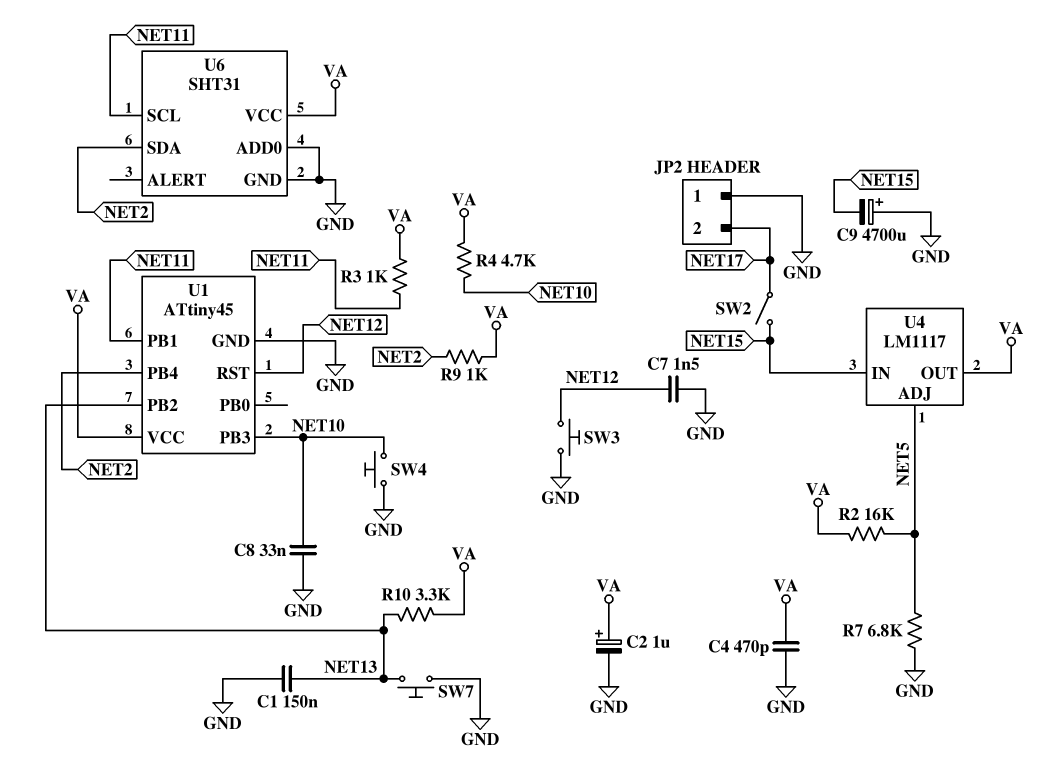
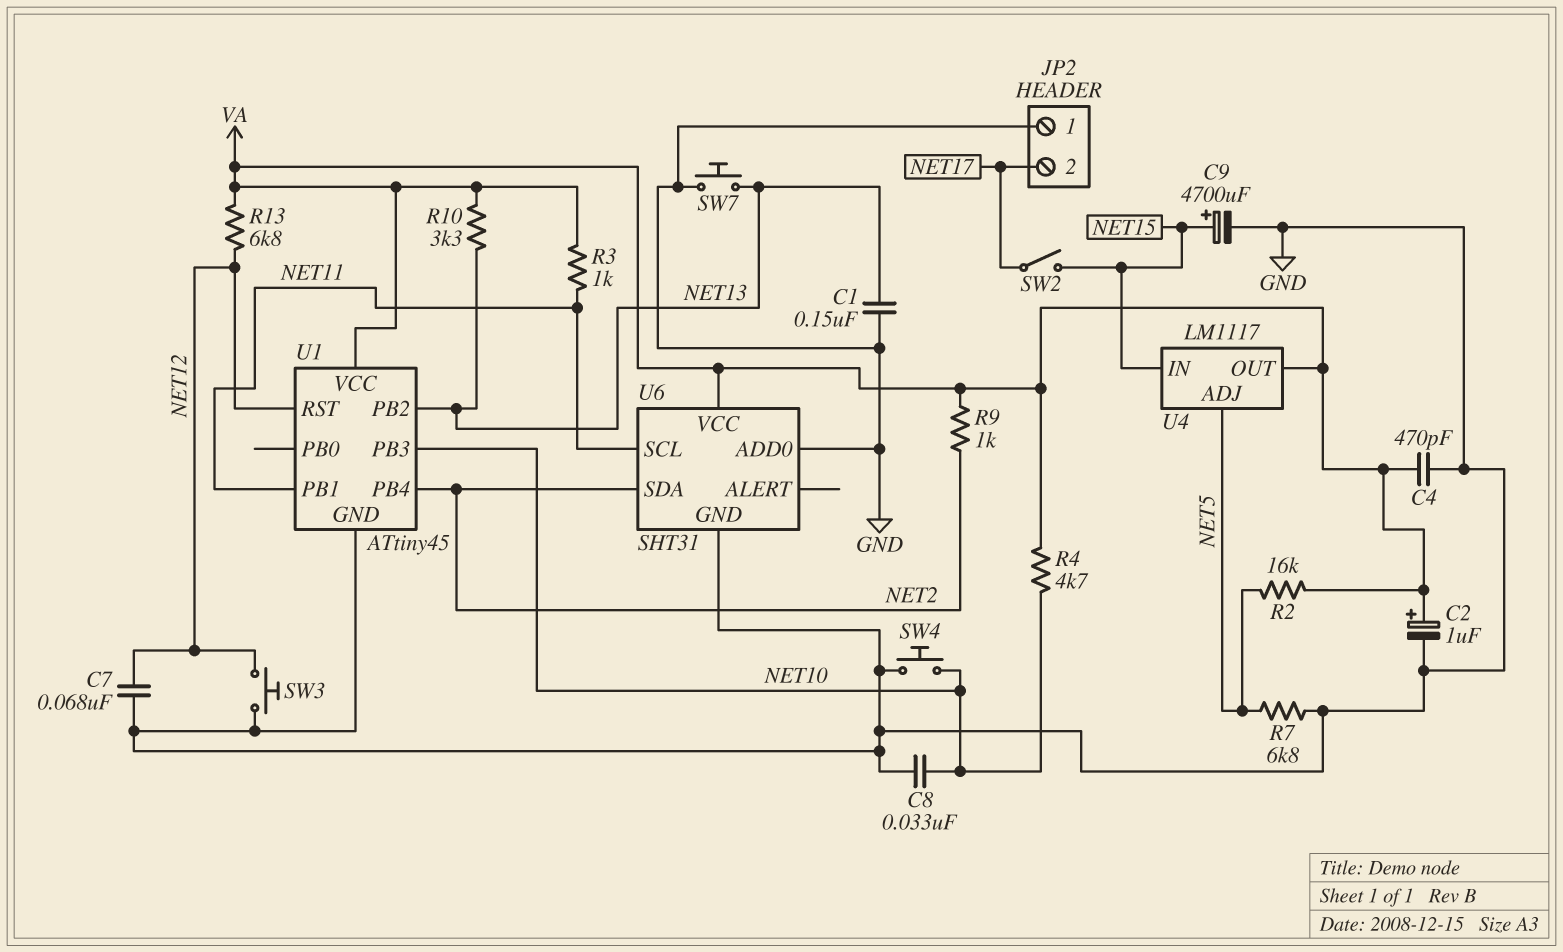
C7: 1.5nF (GND, NET12) -> 68nF (GND, NET12)
C9: 4700uF (plus GND, minus NET15) -> 4700uF (plus NET15, minus GND)
R13: none -> 6.8k (NET12, VA)

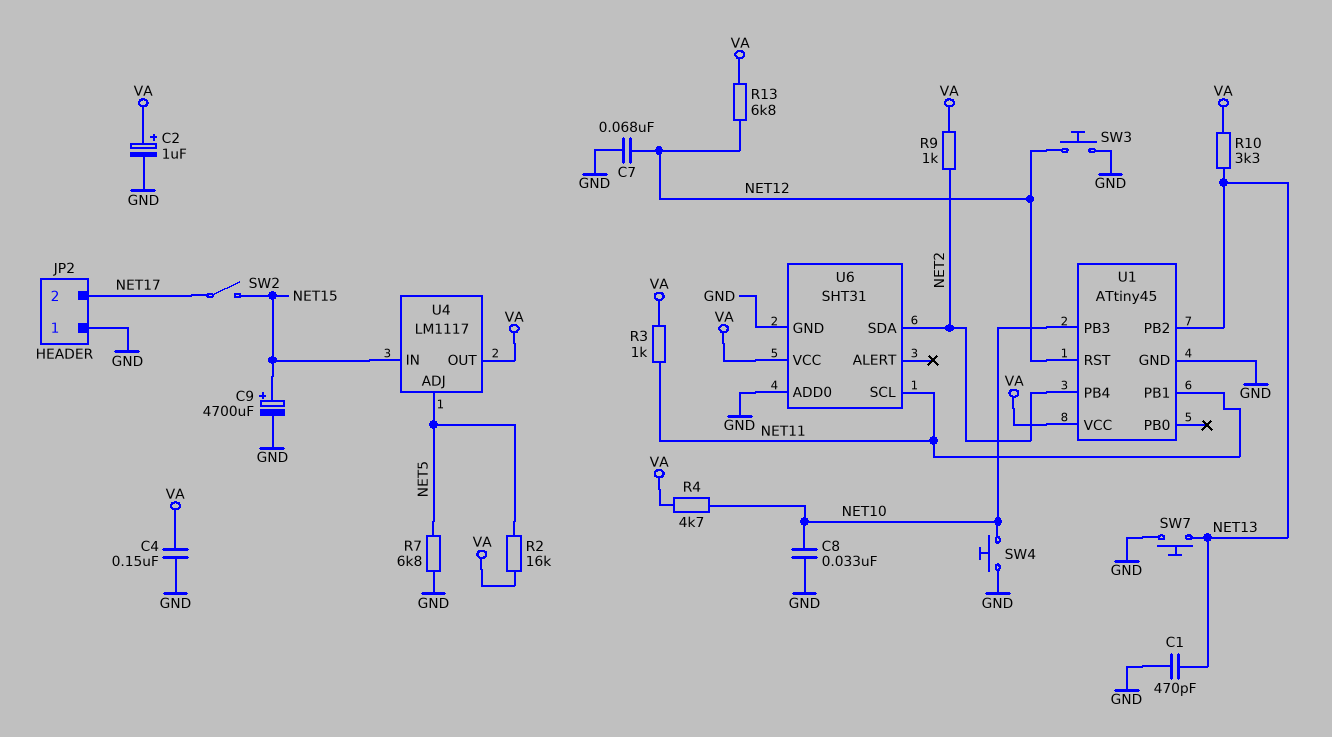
C1: 150nF (GND, NET13) -> 470pF (GND, NET13)
C4: 470pF (GND, VA) -> 150nF (GND, VA)

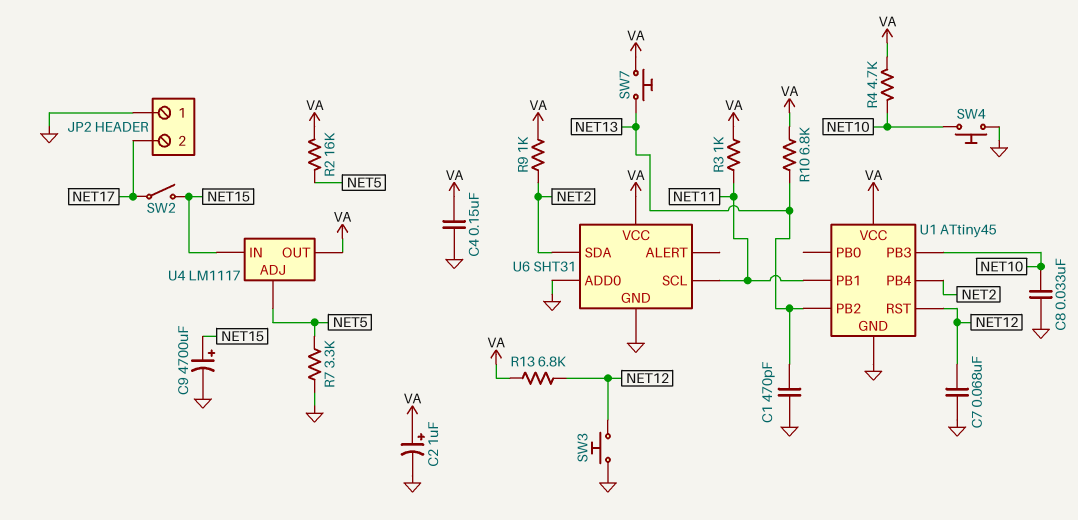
R7: 6.8k (GND, NET5) -> 3.3k (GND, NET5)
R10: 3.3k (NET13, VA) -> 6.8k (NET13, VA)
SW7: button (GND, NET13) -> button (NET13, VA)

